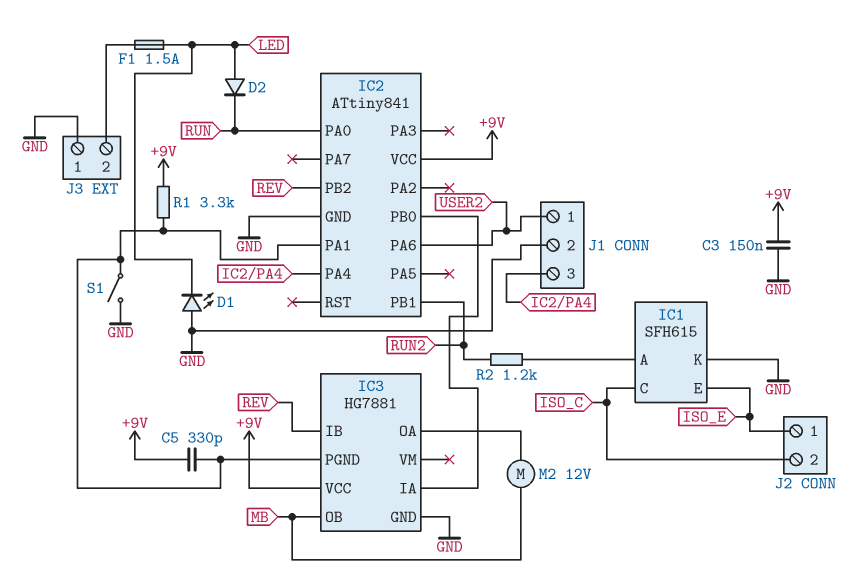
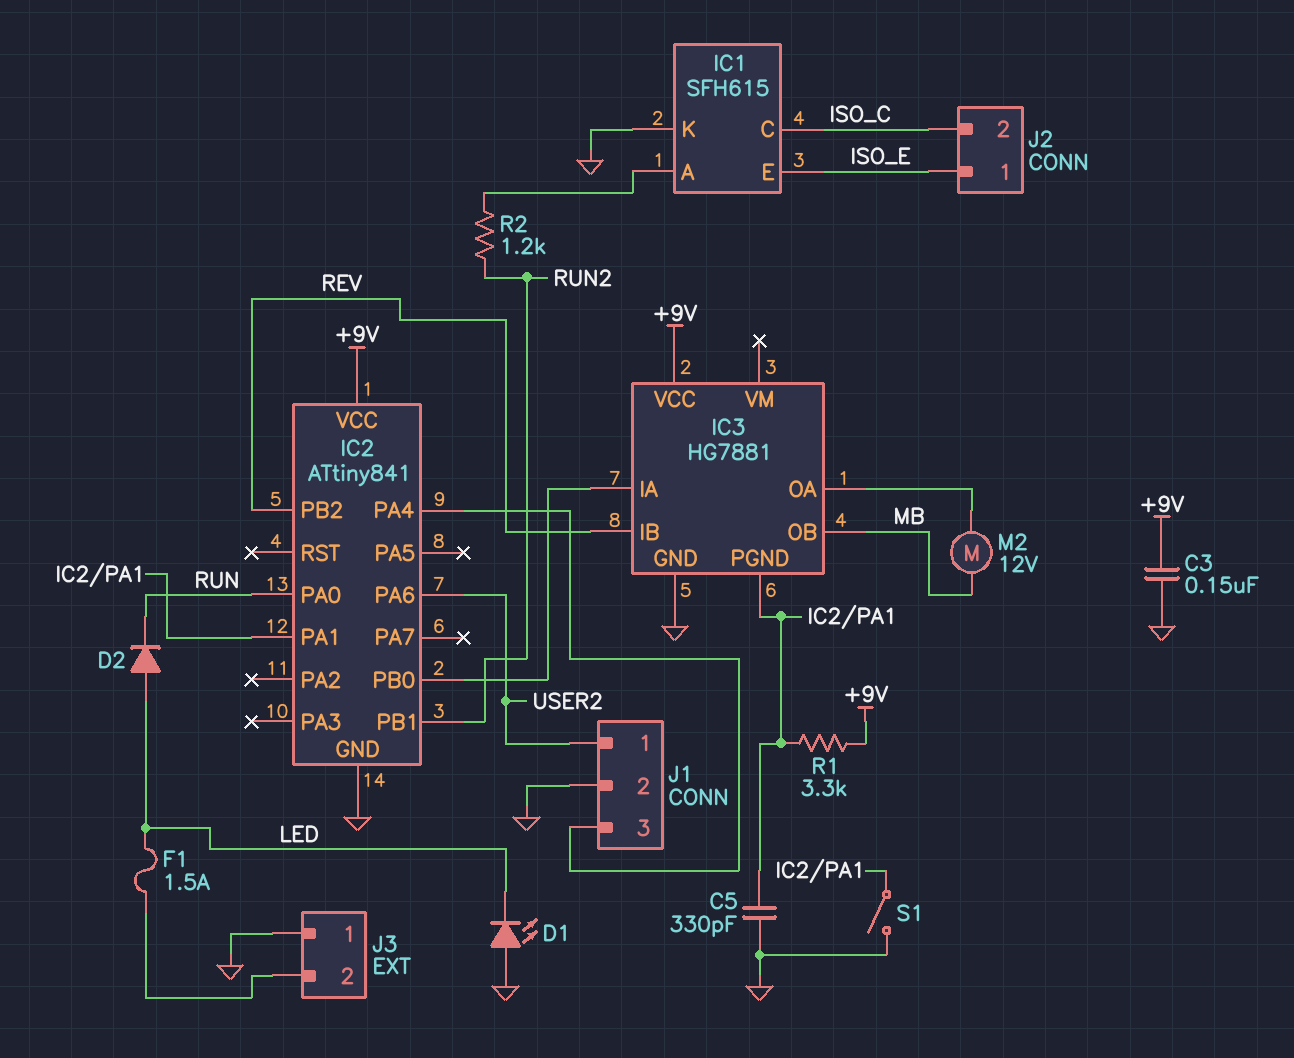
C5: 330pF (+9V, IC2/PA1) -> 330pF (GND, IC2/PA1)

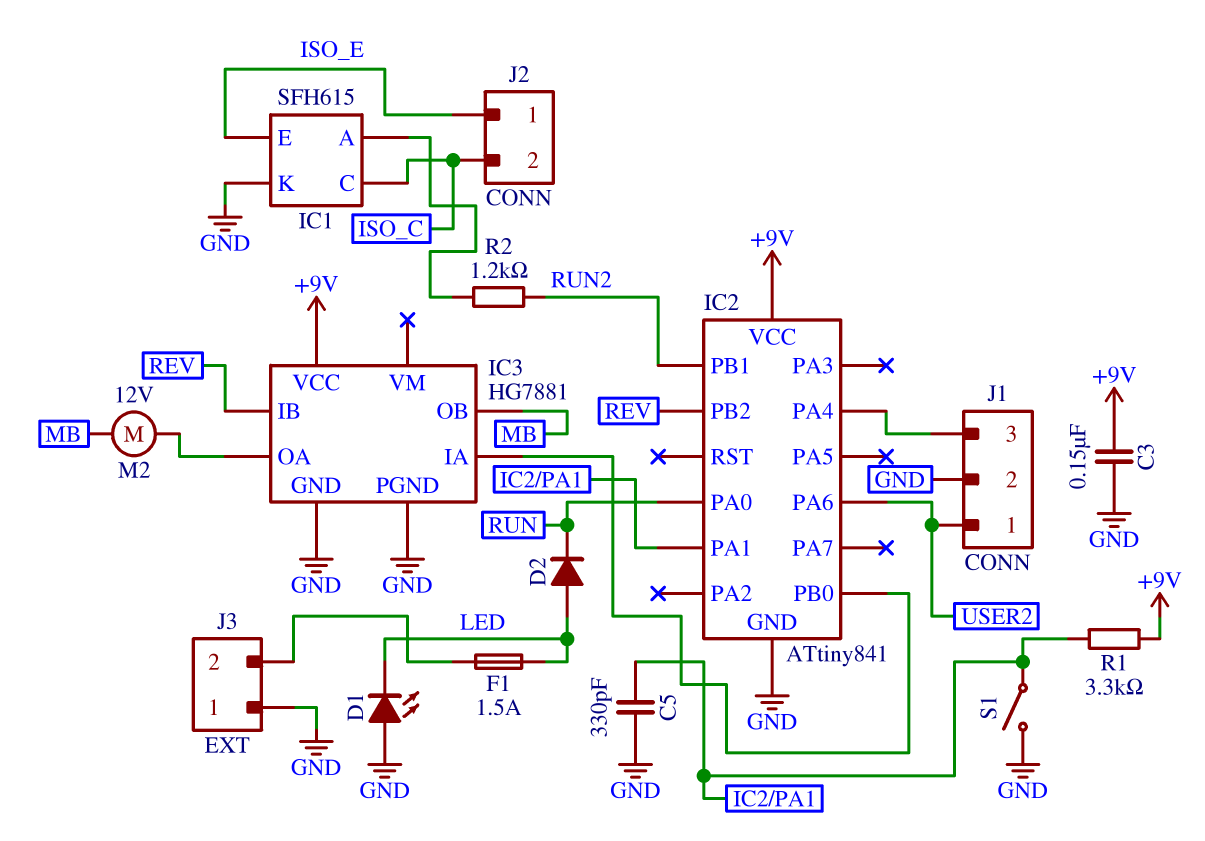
IC3 pin PGND: IC2/PA1 -> GND

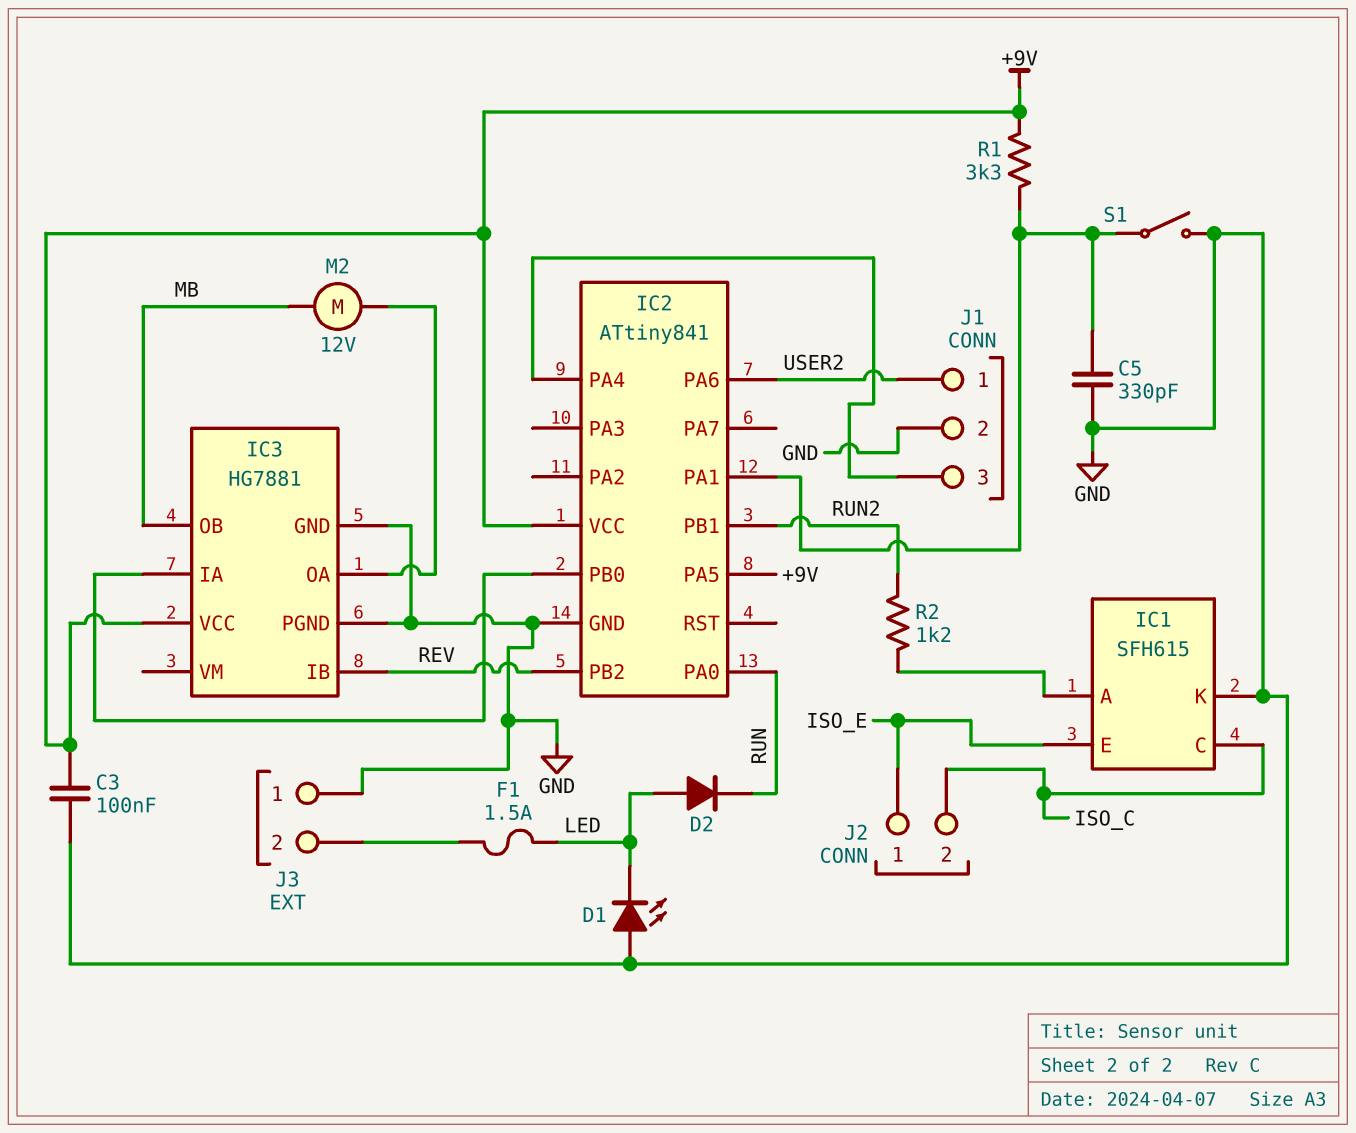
C3: 150nF (+9V, GND) -> 100nF (+9V, GND)
IC2 pin PA5: none -> +9V

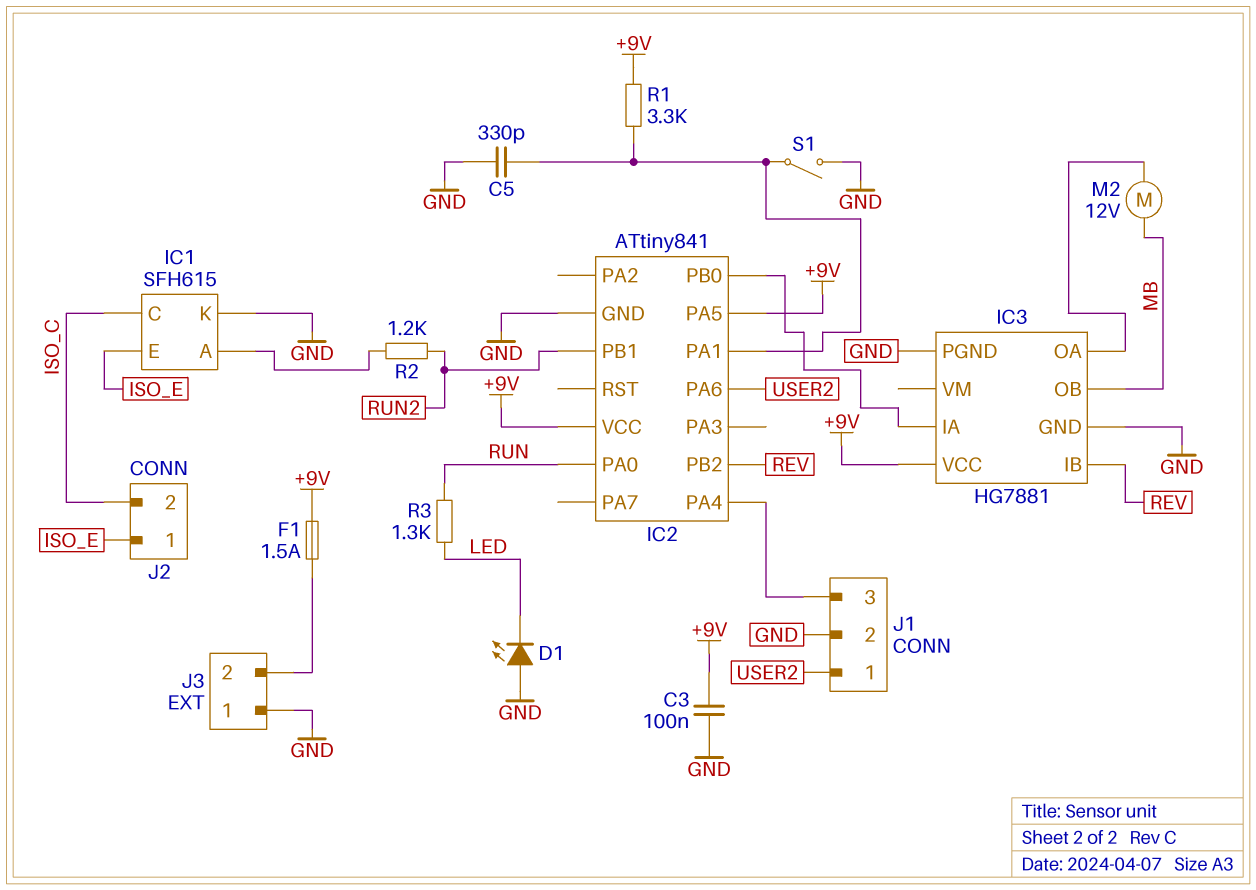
D2: diode (A LED, K RUN) -> none
F1: 1.5A (J3/2, LED) -> 1.5A (+9V, J3/2)
R3: none -> 1.3k (LED, RUN)

